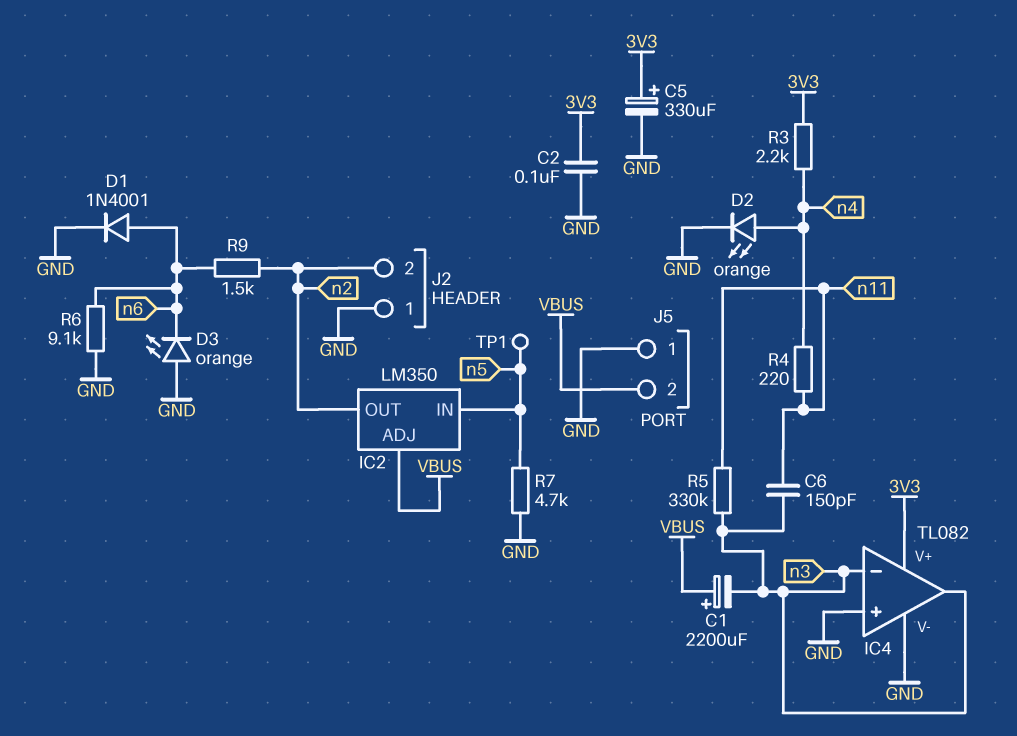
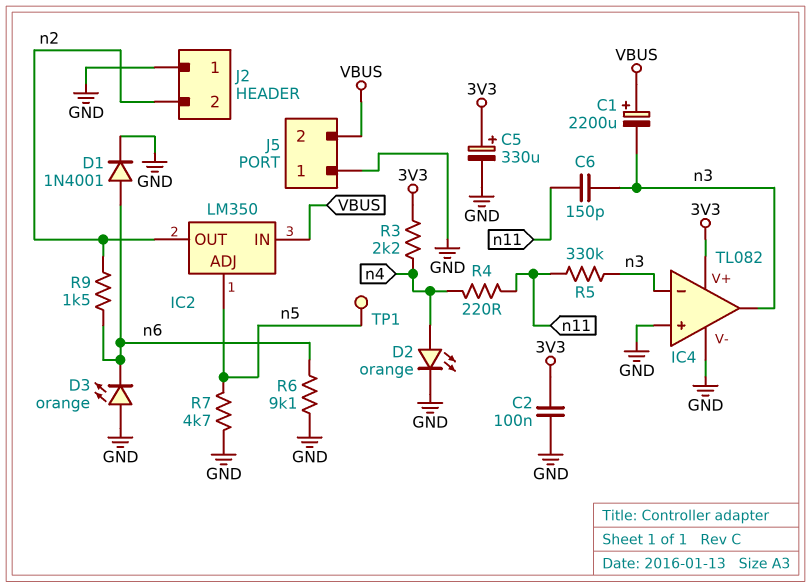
IC2 pin ADJ: VBUS -> n5
IC2 pin IN: n5 -> VBUS

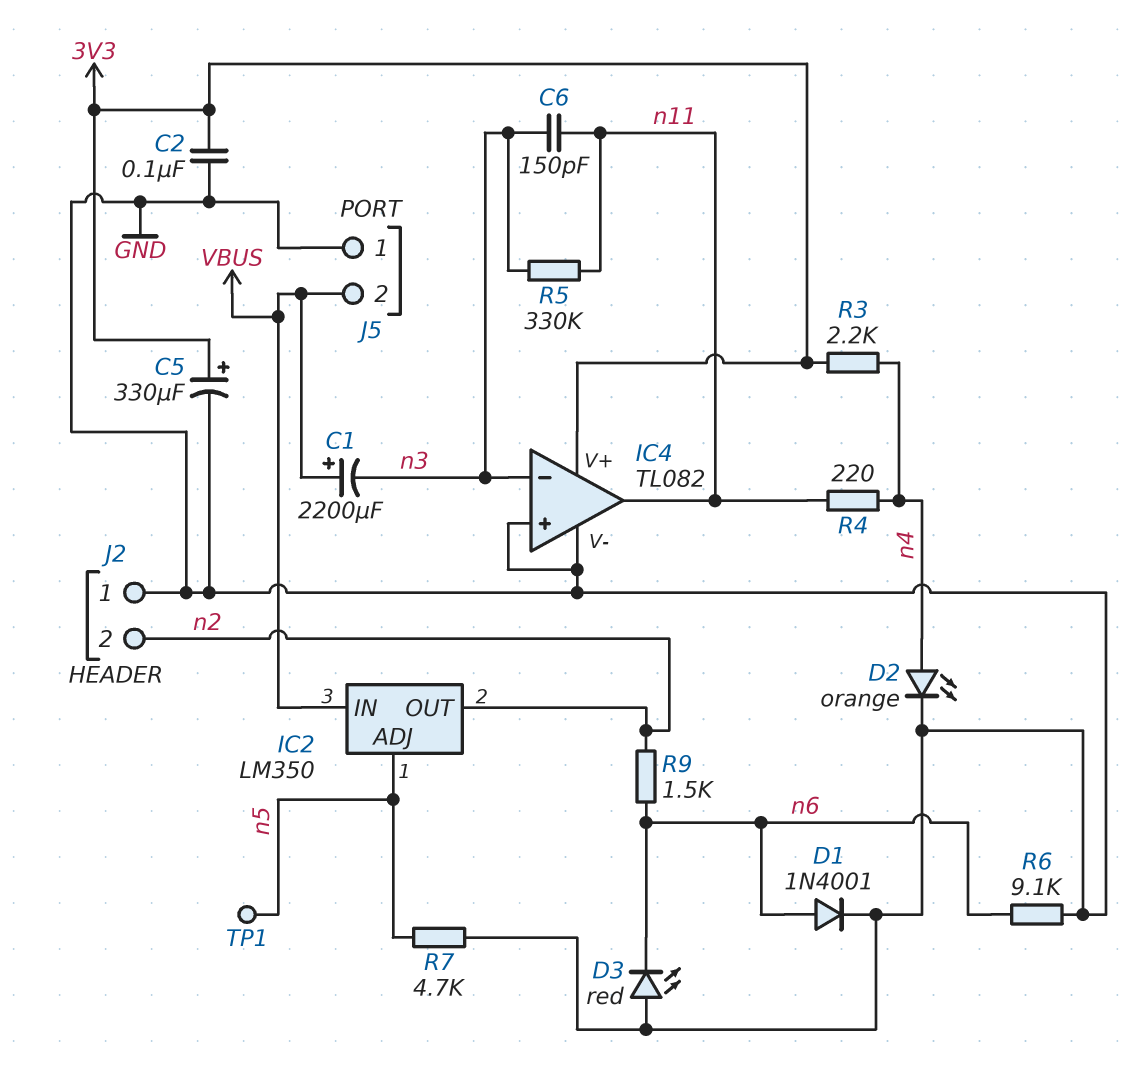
D3: LED orange (A GND, K n6) -> LED red (A GND, K n6)
IC4 pin out: n3 -> n11

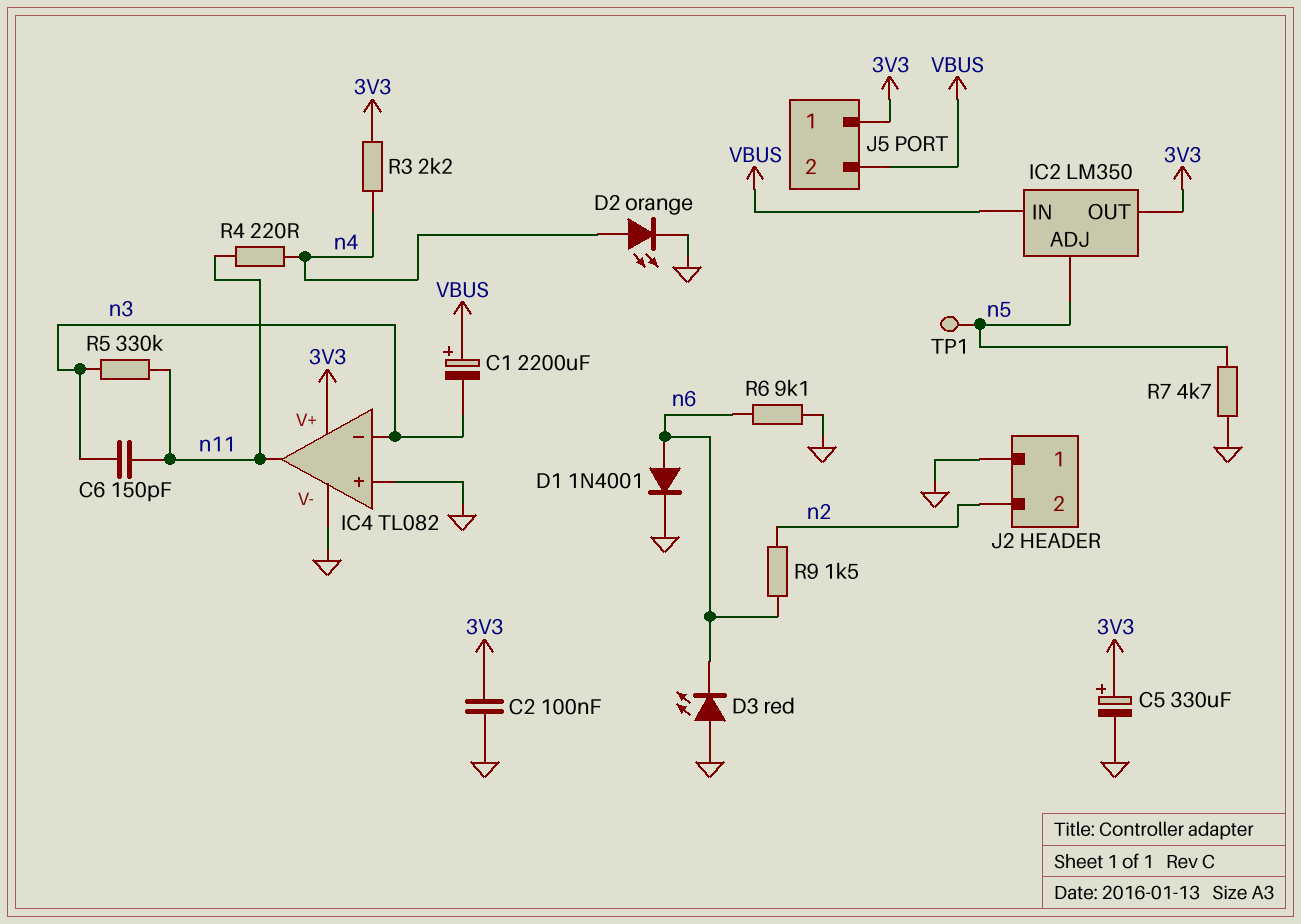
IC2 pin OUT: n2 -> 3V3
J5 pin 1: GND -> 3V3

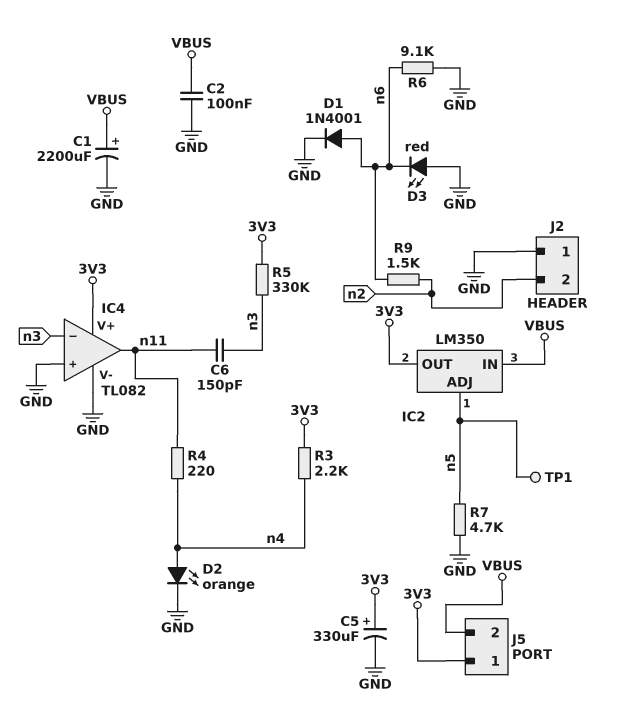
C1: 2200uF (plus VBUS, minus n3) -> 2200uF (plus VBUS, minus GND)
C2: 100nF (3V3, GND) -> 100nF (GND, VBUS)
R5: 330k (n3, n11) -> 330k (3V3, n3)

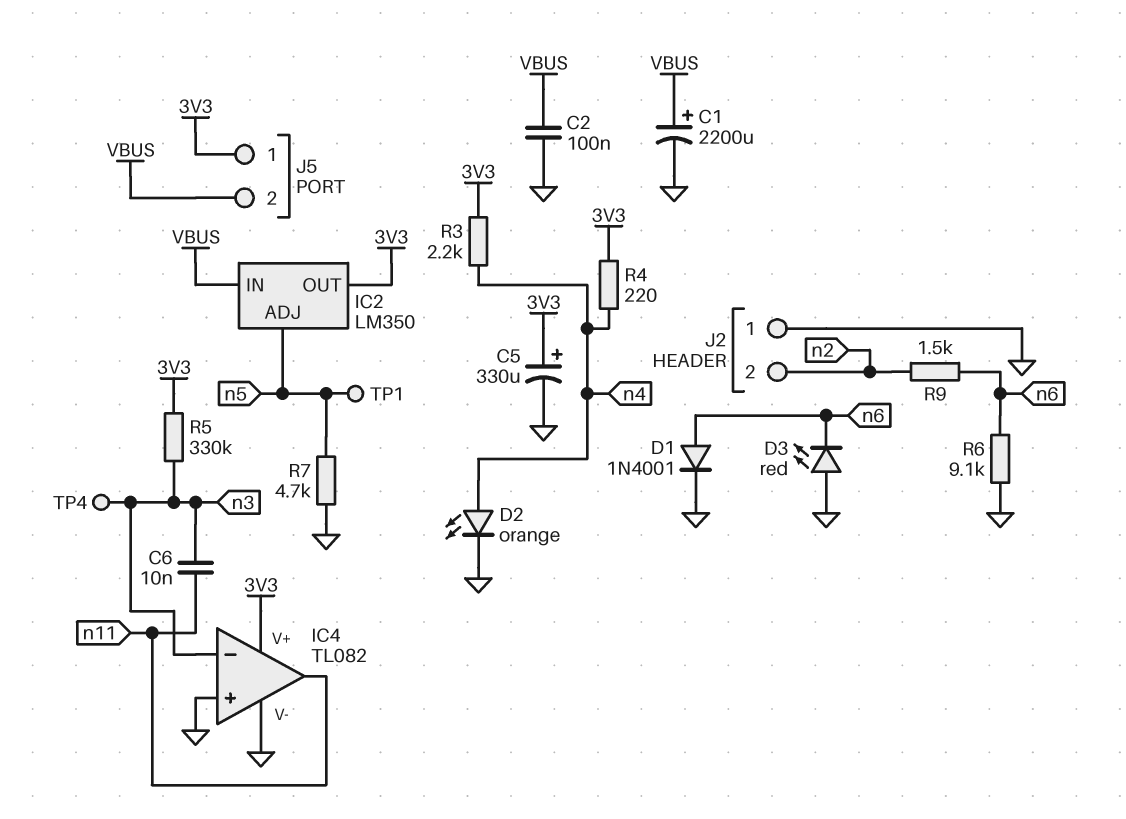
C6: 150pF (n3, n11) -> 10nF (n3, n11)
R4: 220 (n4, n11) -> 220 (3V3, n4)
TP4: none -> test point (n3)

